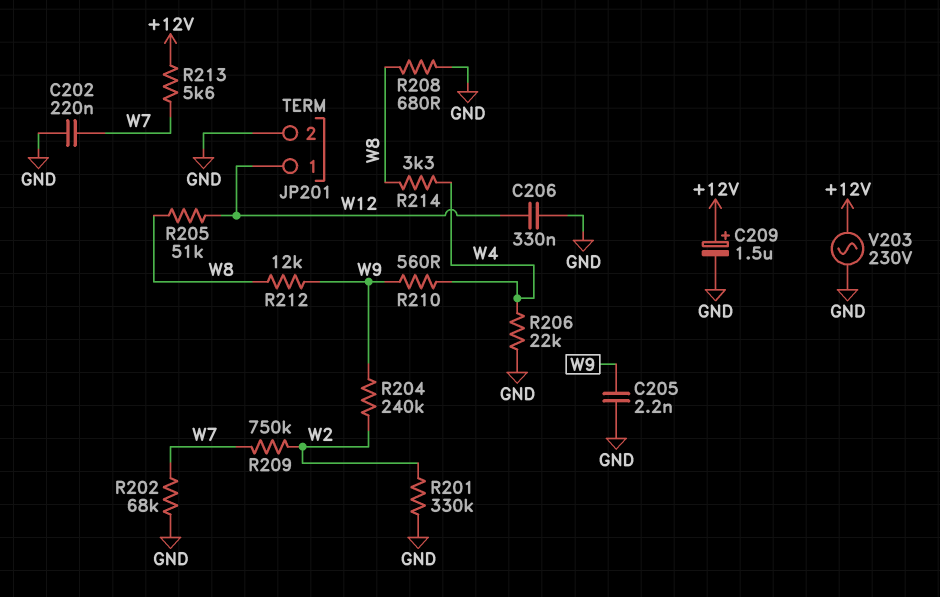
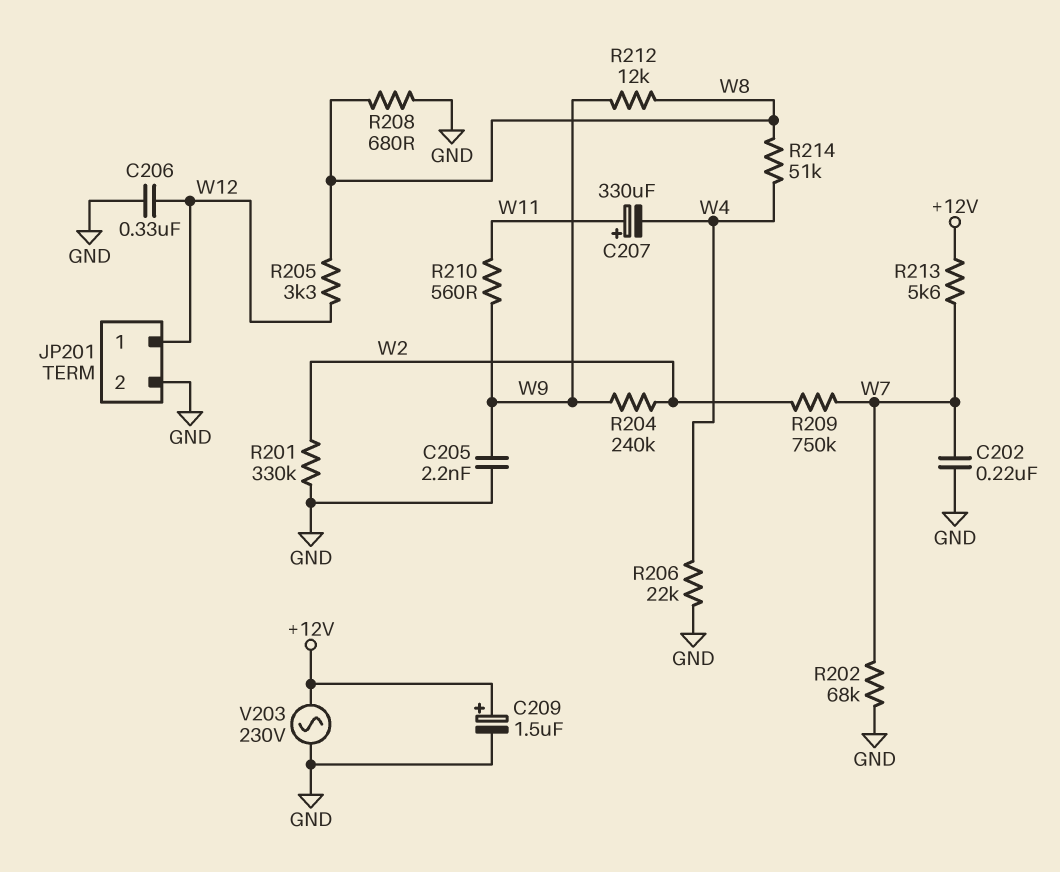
C207: none -> 330uF (plus W11, minus W4)
R205: 51k (W8, W12) -> 3.3k (W8, W12)
R210: 560 (W4, W9) -> 560 (W9, W11)
R214: 3.3k (W4, W8) -> 51k (W4, W8)

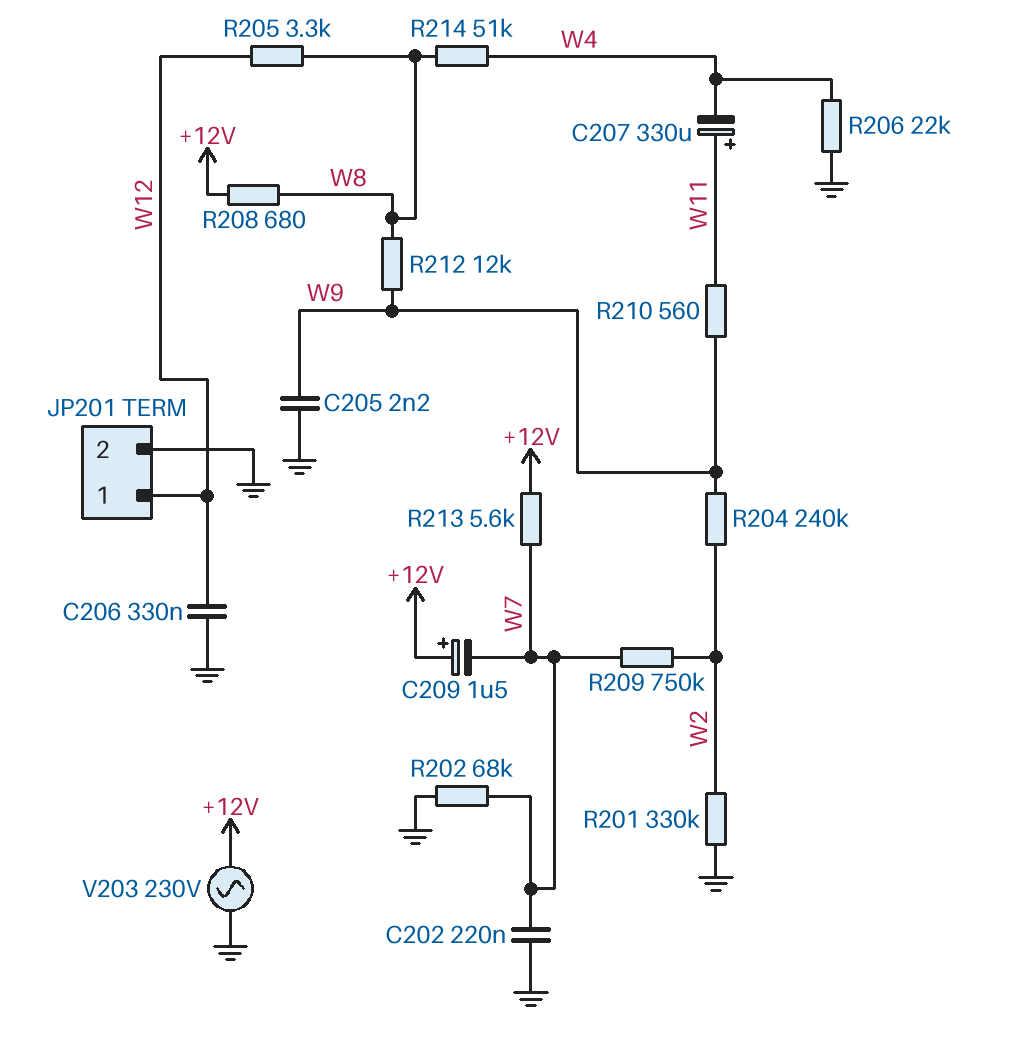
C209: 1.5uF (plus +12V, minus GND) -> 1.5uF (plus +12V, minus W7)
R208: 680 (GND, W8) -> 680 (+12V, W8)

